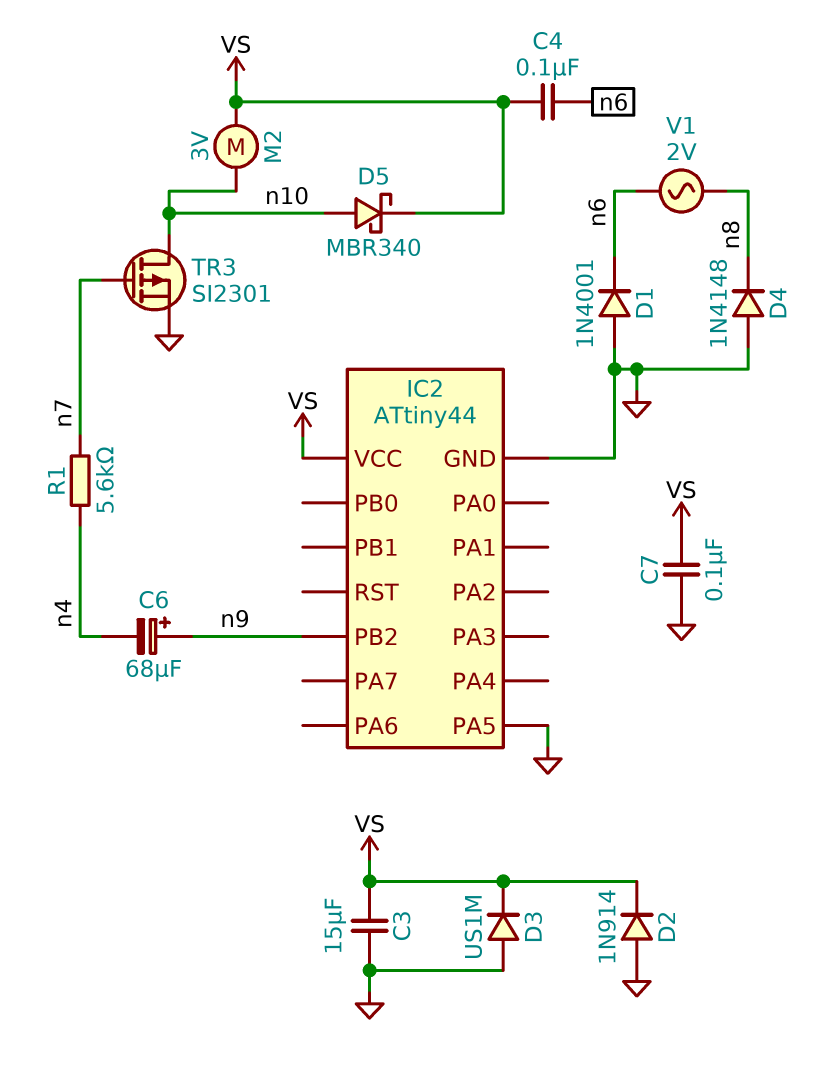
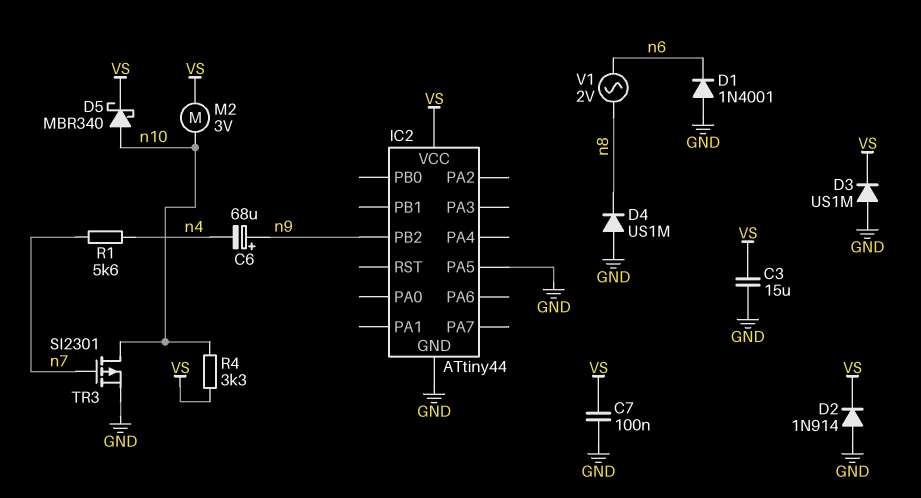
C4: 100nF (VS, n6) -> none
D4: diode 1N4148 (A GND, K n8) -> diode US1M (A GND, K n8)
R4: none -> 3.3k (VS, n10)

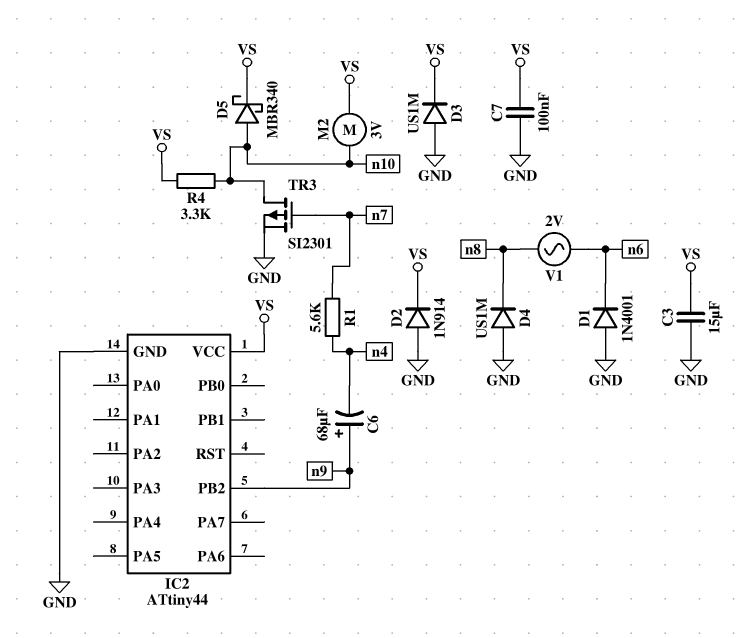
IC2 pin PA5: GND -> none

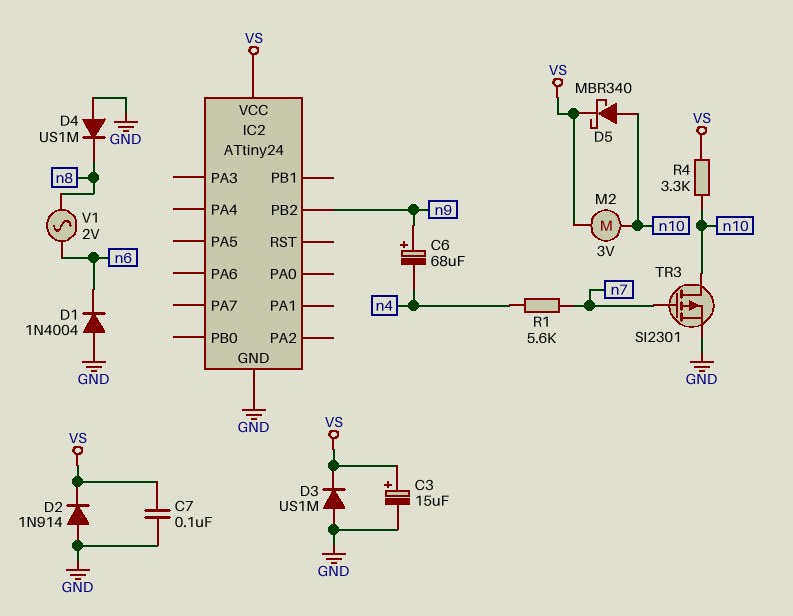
C3: 15uF (GND, VS) -> 15uF (plus VS, minus GND)
D1: diode 1N4001 (A GND, K n6) -> diode 1N4004 (A GND, K n6)
IC2: ATtiny44 -> ATtiny24

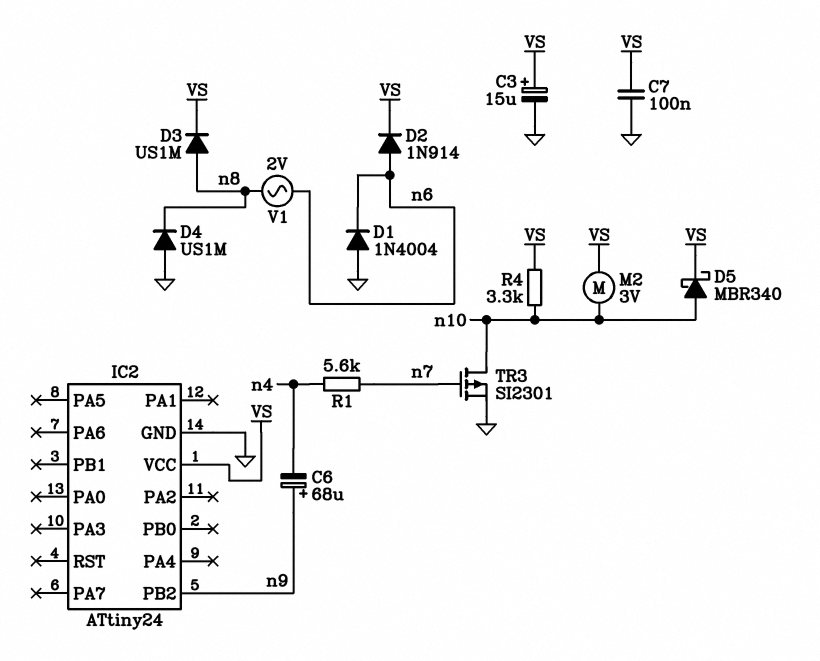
D2: diode 1N914 (A GND, K VS) -> diode 1N914 (A n6, K VS)
D3: diode US1M (A GND, K VS) -> diode US1M (A n8, K VS)

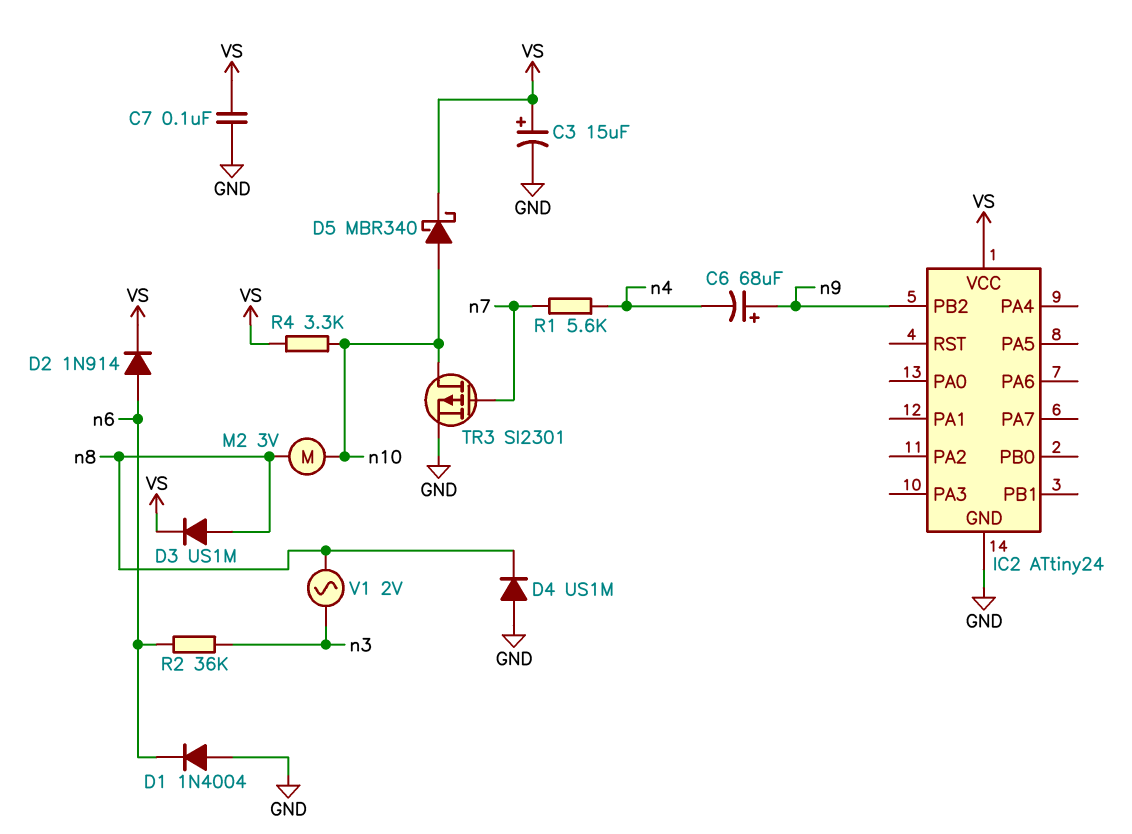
M2: motor 3V (VS, n10) -> motor 3V (n8, n10)
R2: none -> 36k (n3, n6)
V1: AC 2V (n6, n8) -> AC 2V (n3, n8)

